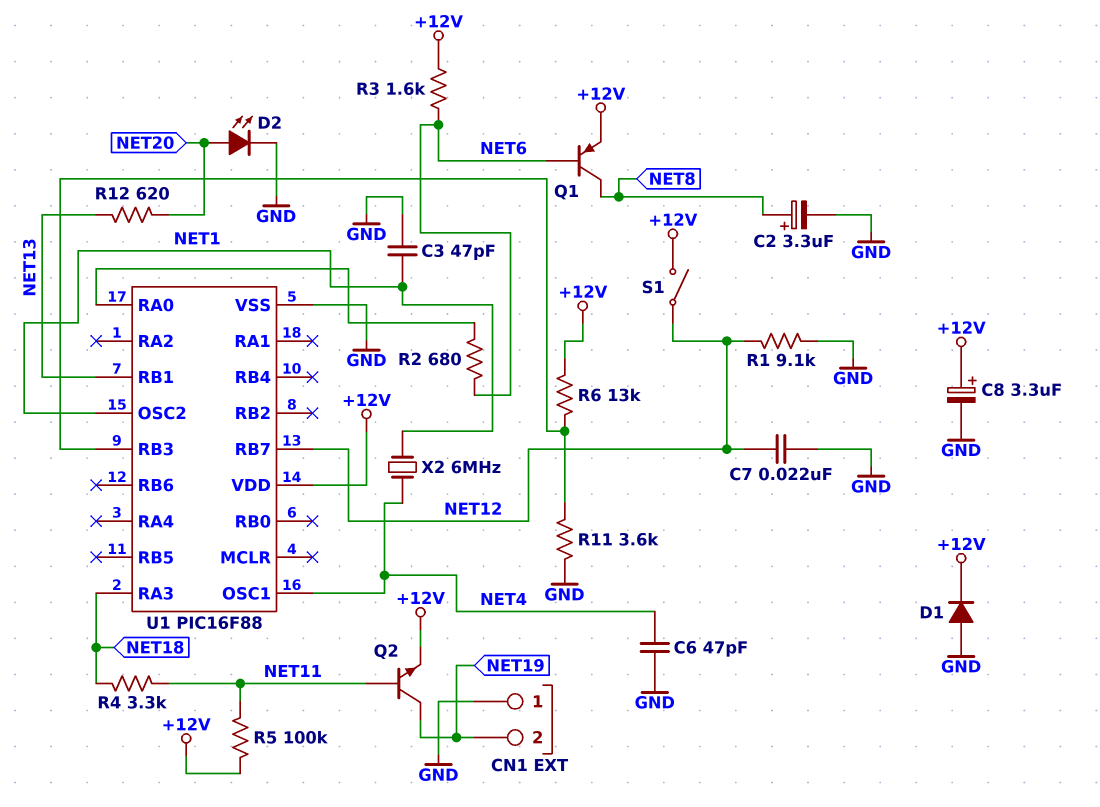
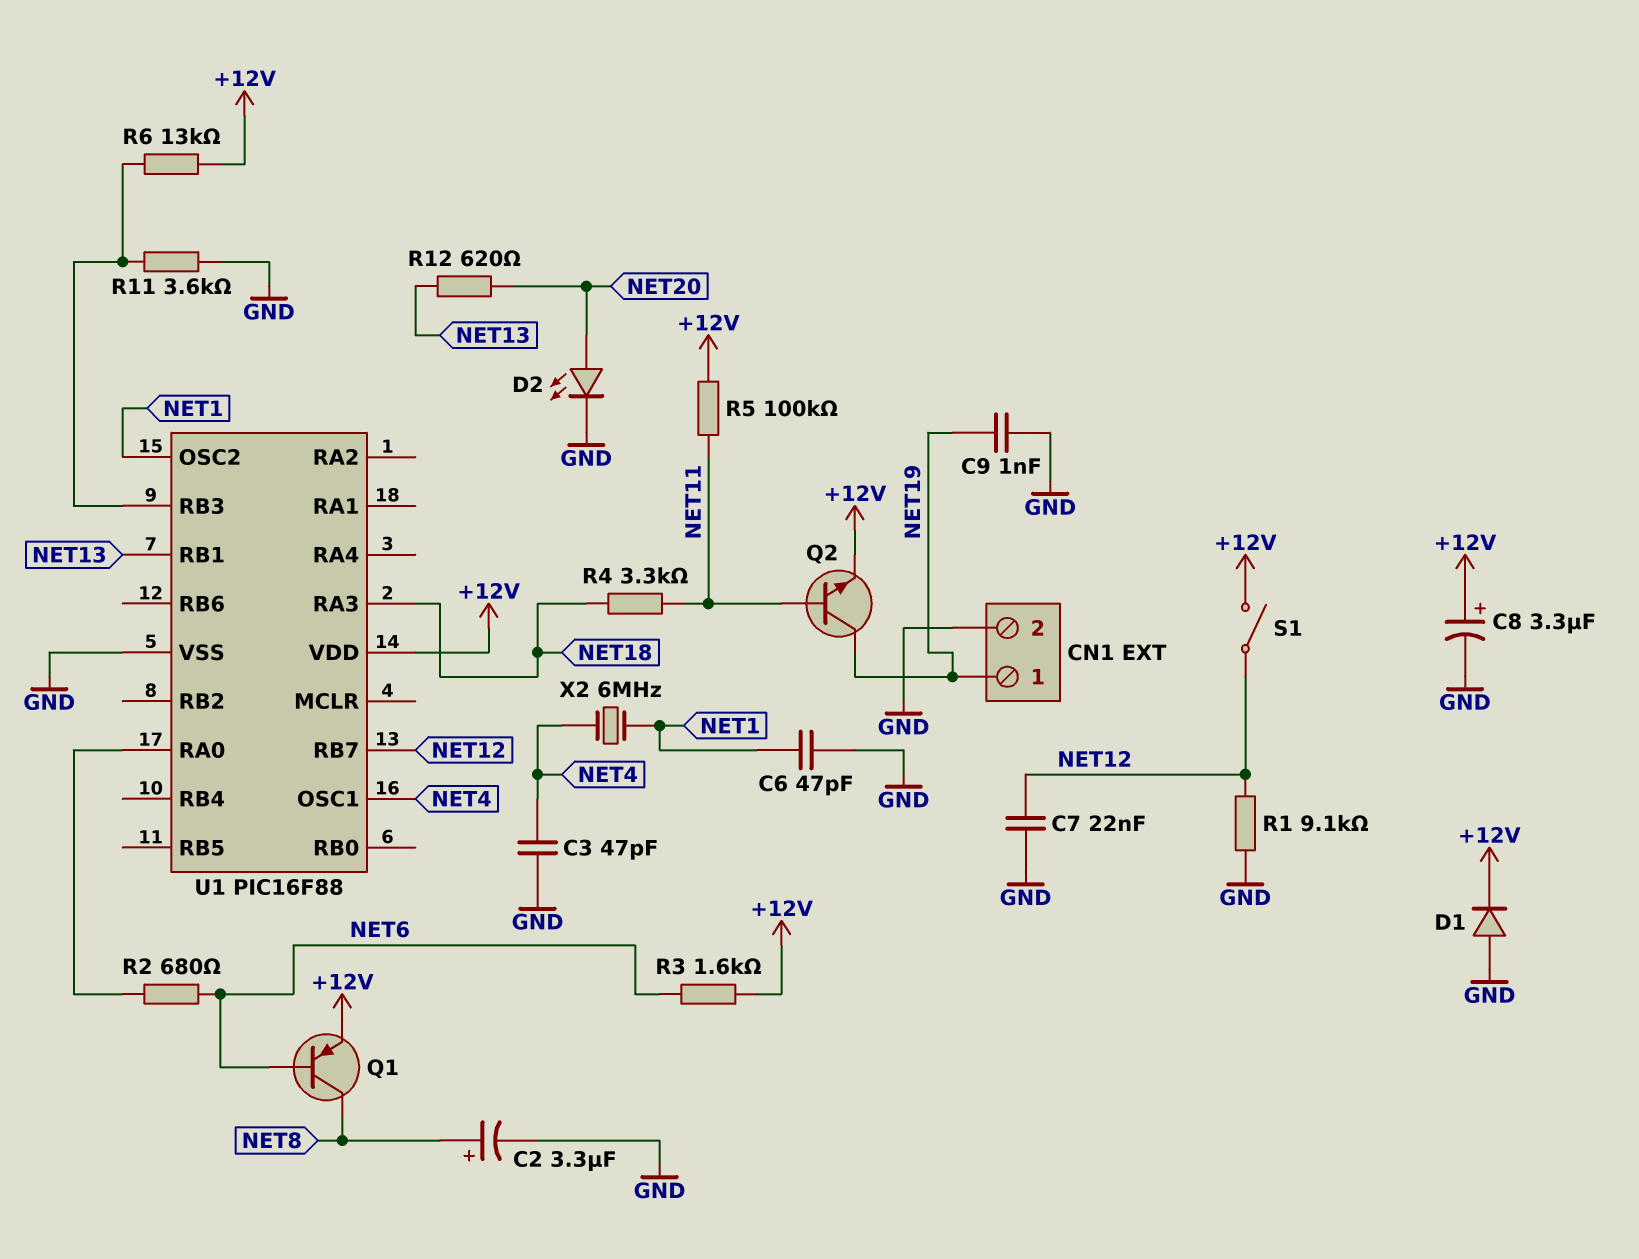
C3: 47pF (GND, NET1) -> 47pF (GND, NET4)
C6: 47pF (GND, NET4) -> 47pF (GND, NET1)
C9: none -> 1nF (GND, NET19)
CN1 pin 1: GND -> NET19
CN1 pin 2: NET19 -> GND

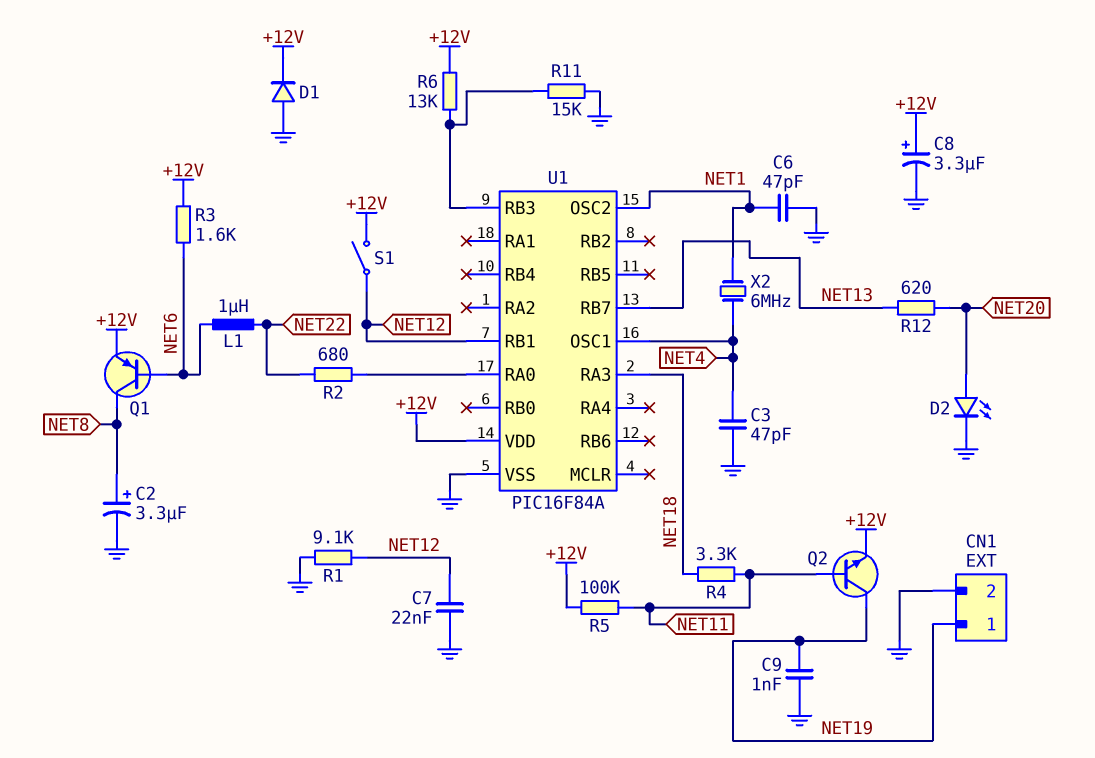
L1: none -> 1uH (NET6, NET22)
R2: 680 (NET6, U1/RA0) -> 680 (NET22, U1/RA0)
R11: 3.6k (GND, U1/RB3) -> 15k (GND, U1/RB3)
U1: PIC16F88 -> PIC16F84A
U1 pin RB1: NET13 -> NET12
U1 pin RB7: NET12 -> NET13

